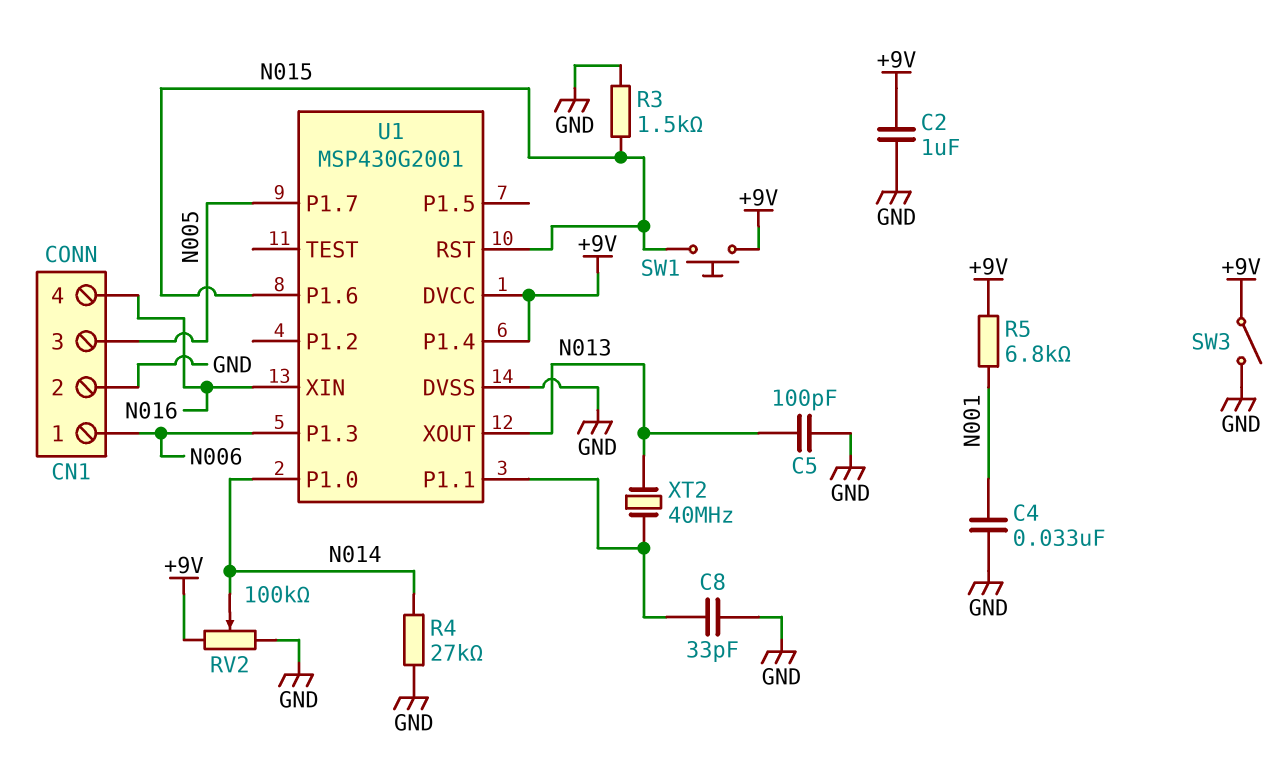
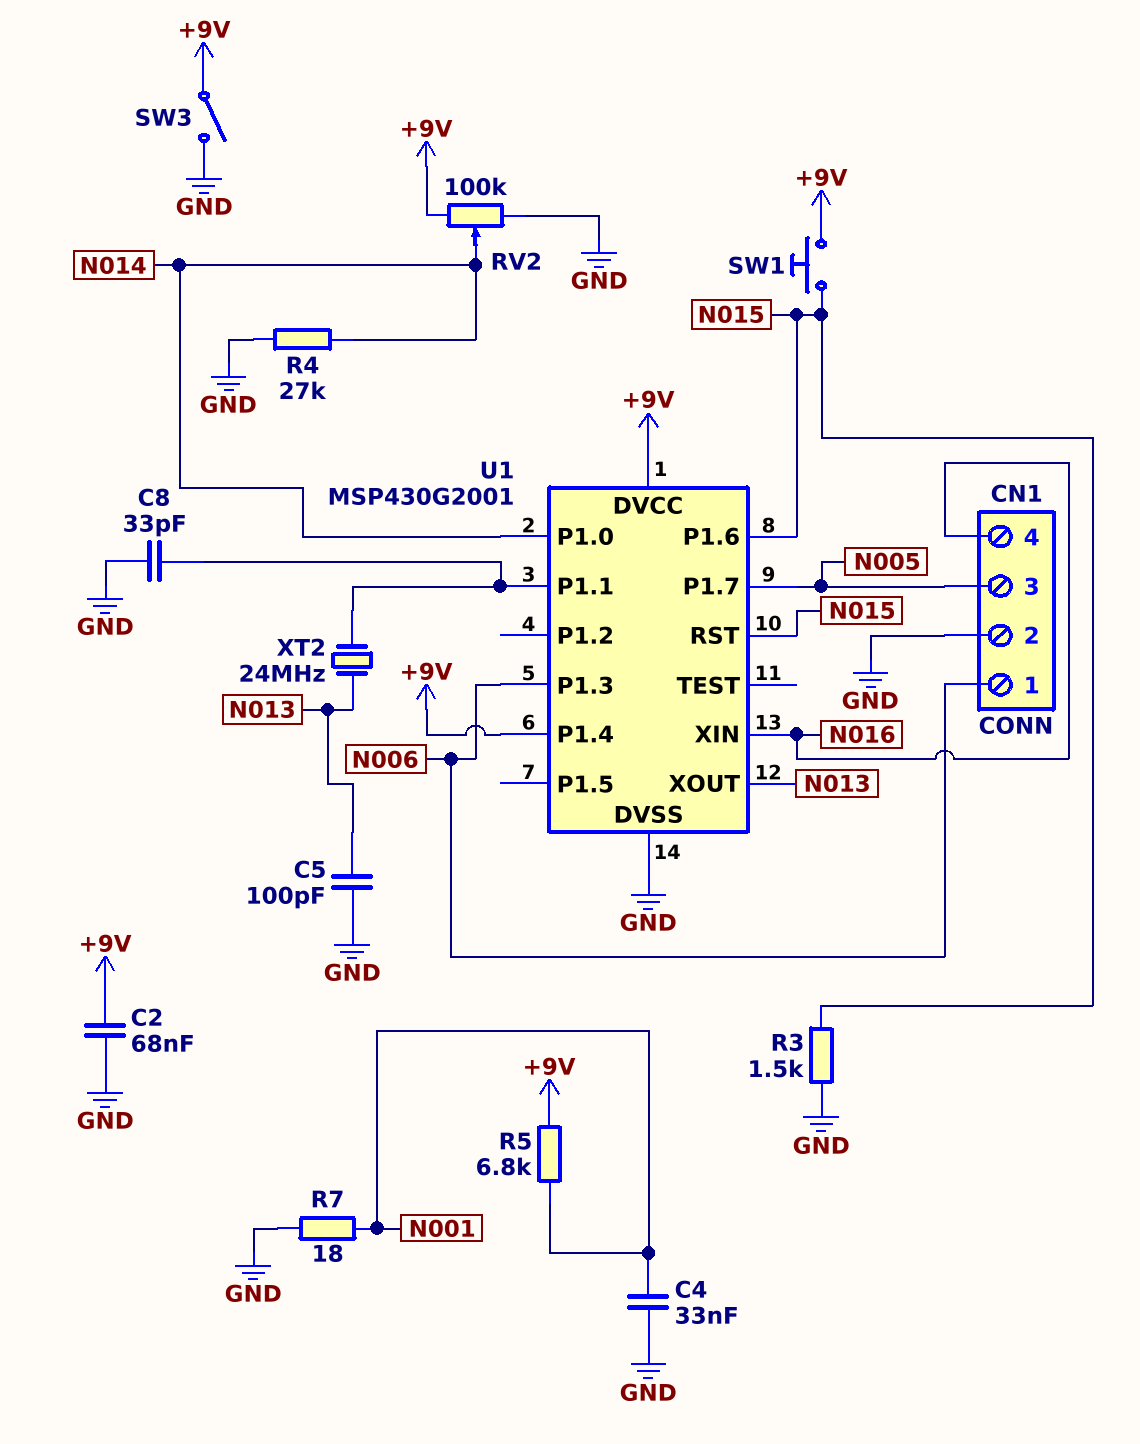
C2: 1uF (+9V, GND) -> 68nF (+9V, GND)
R7: none -> 18 (GND, N001)
XT2: 40MHz (N013, U1/P1.1) -> 24MHz (N013, U1/P1.1)

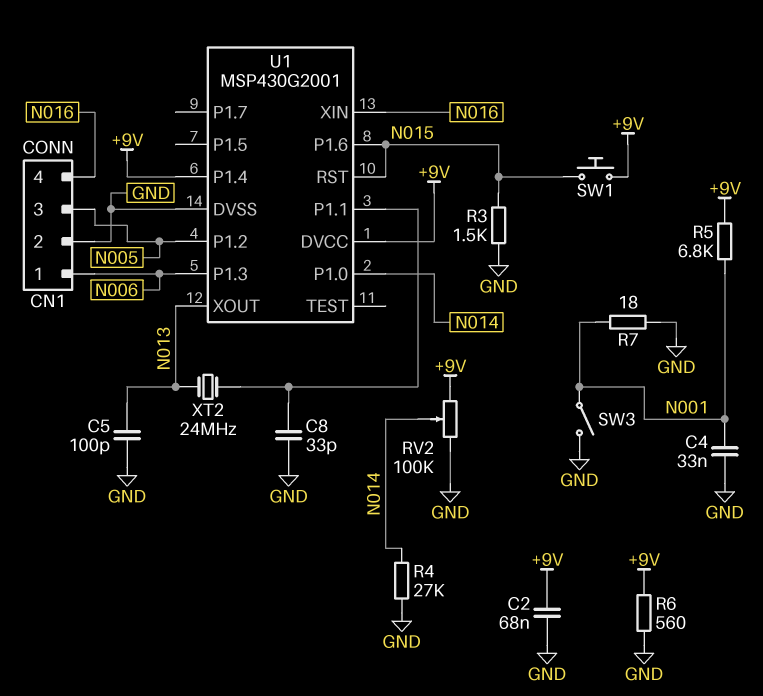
R6: none -> 560 (+9V, GND)
SW3: switch (+9V, GND) -> switch (GND, N001)
U1 pin P1.2: none -> N005
U1 pin P1.7: N005 -> none

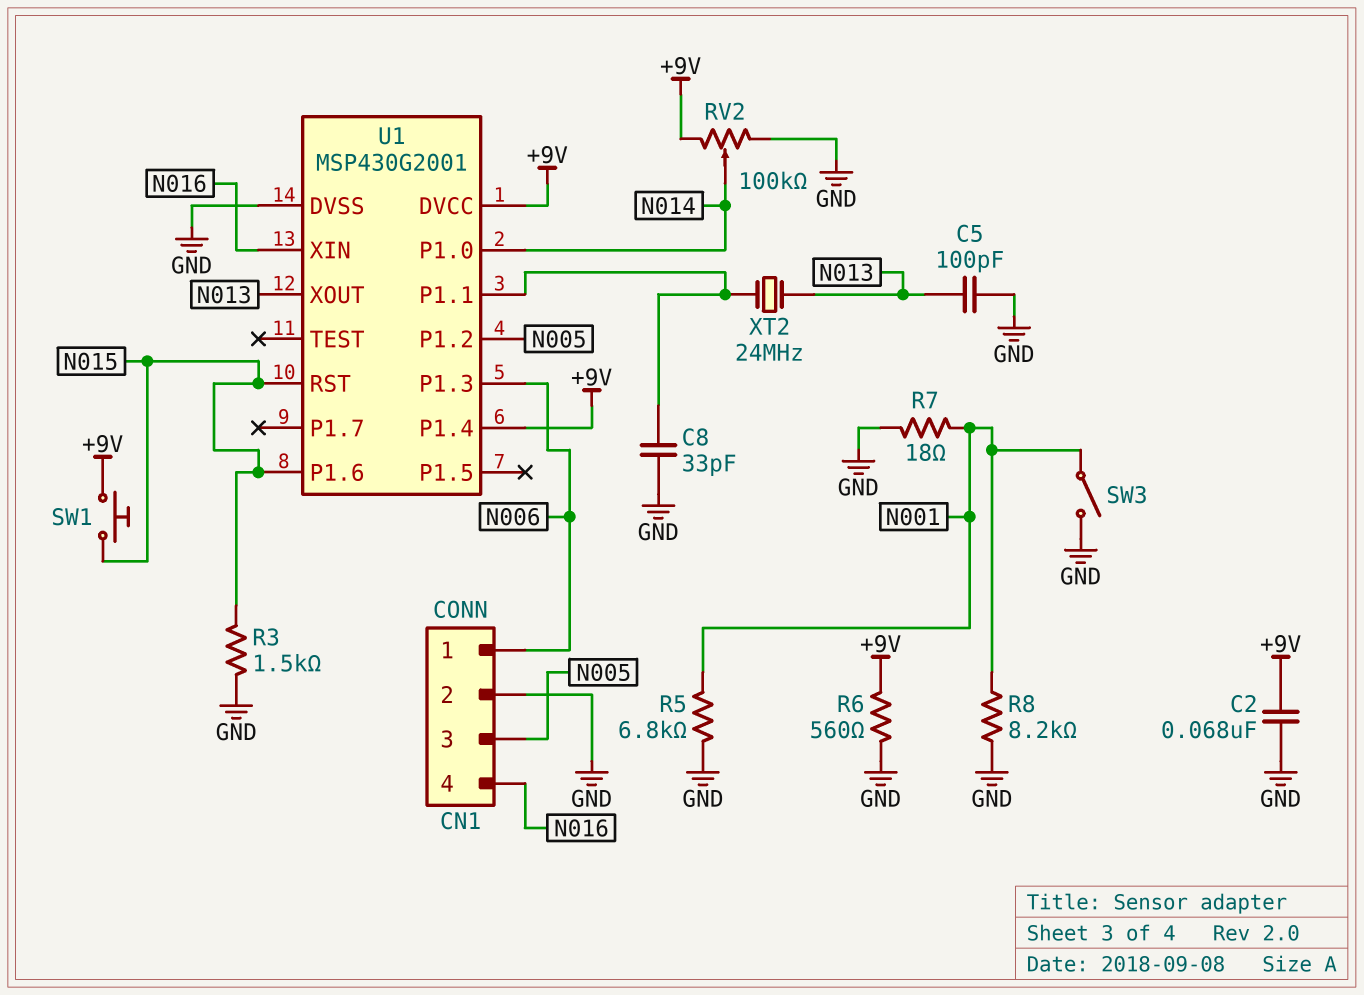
C4: 33nF (GND, N001) -> none
R4: 27k (GND, N014) -> none
R5: 6.8k (+9V, N001) -> 6.8k (GND, N001)
R8: none -> 8.2k (GND, N001)

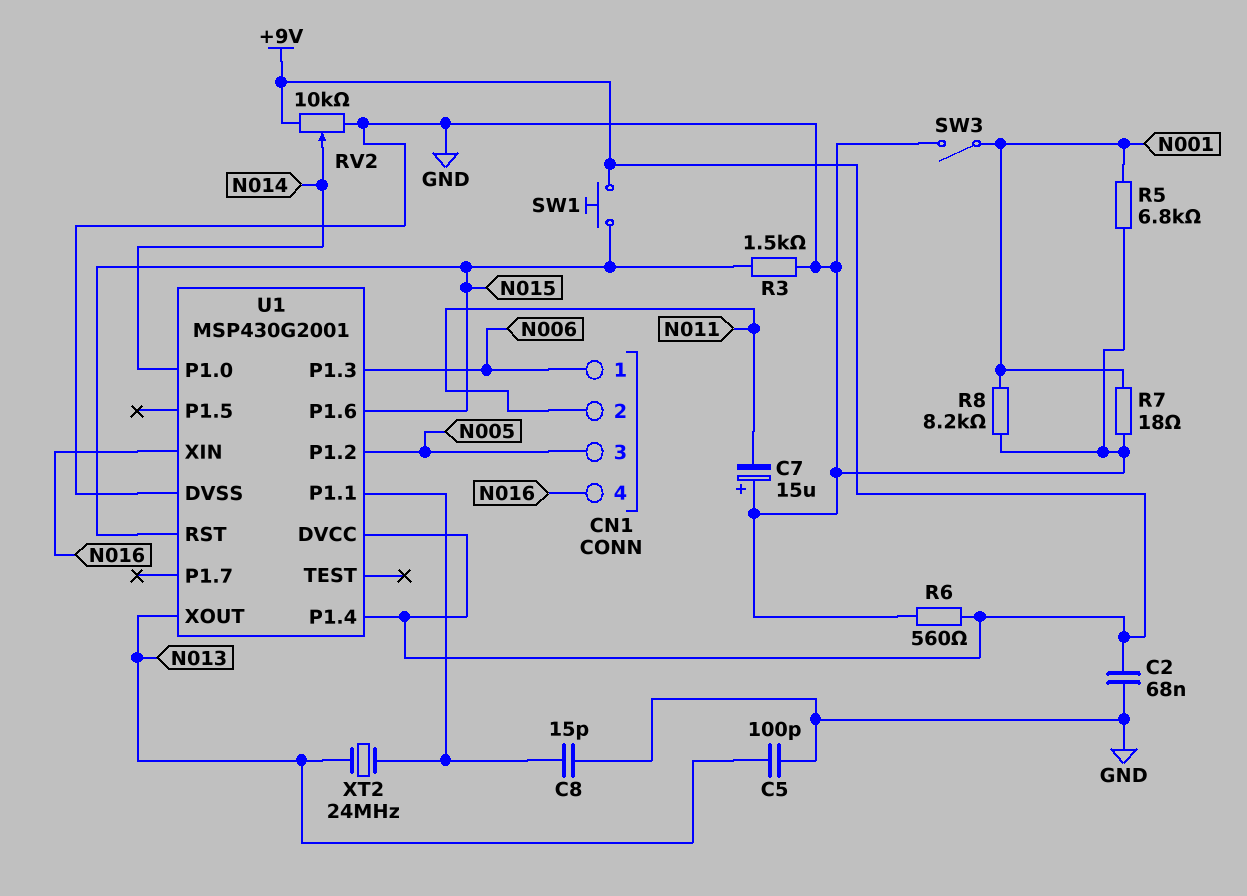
C7: none -> 15uF (plus GND, minus N011)
C8: 33pF (GND, U1/P1.1) -> 15pF (GND, U1/P1.1)
CN1 pin 2: GND -> N011
RV2: 100k (+9V, GND, wiper N014) -> 10k (+9V, GND, wiper N014)

